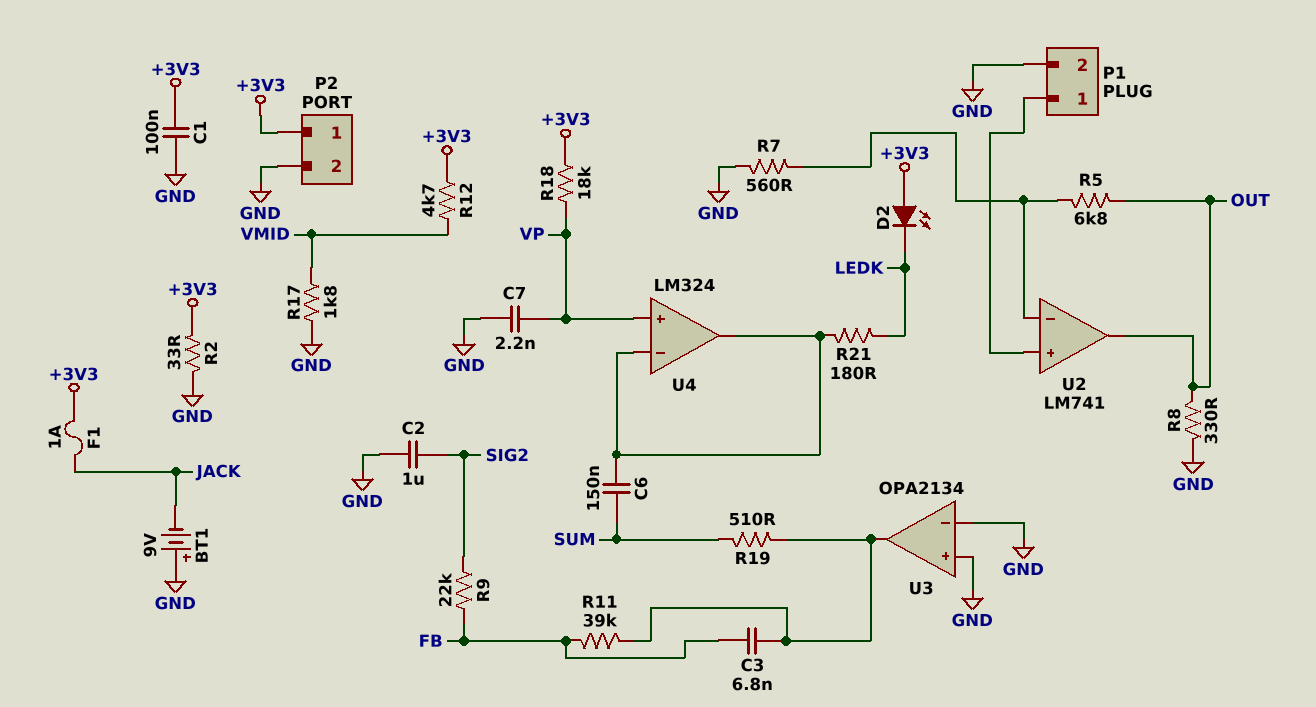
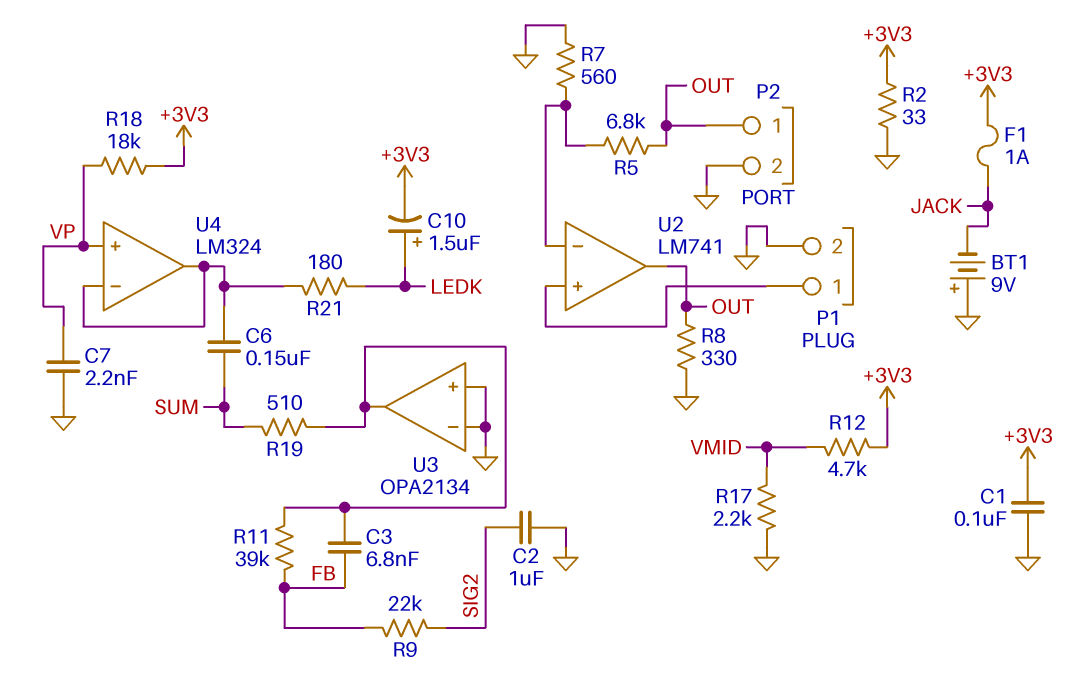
C10: none -> 1.5uF (plus LEDK, minus +3V3)
D2: LED (A +3V3, K LEDK) -> none
P2 pin 1: +3V3 -> OUT
R17: 1.8k (GND, VMID) -> 2.2k (GND, VMID)

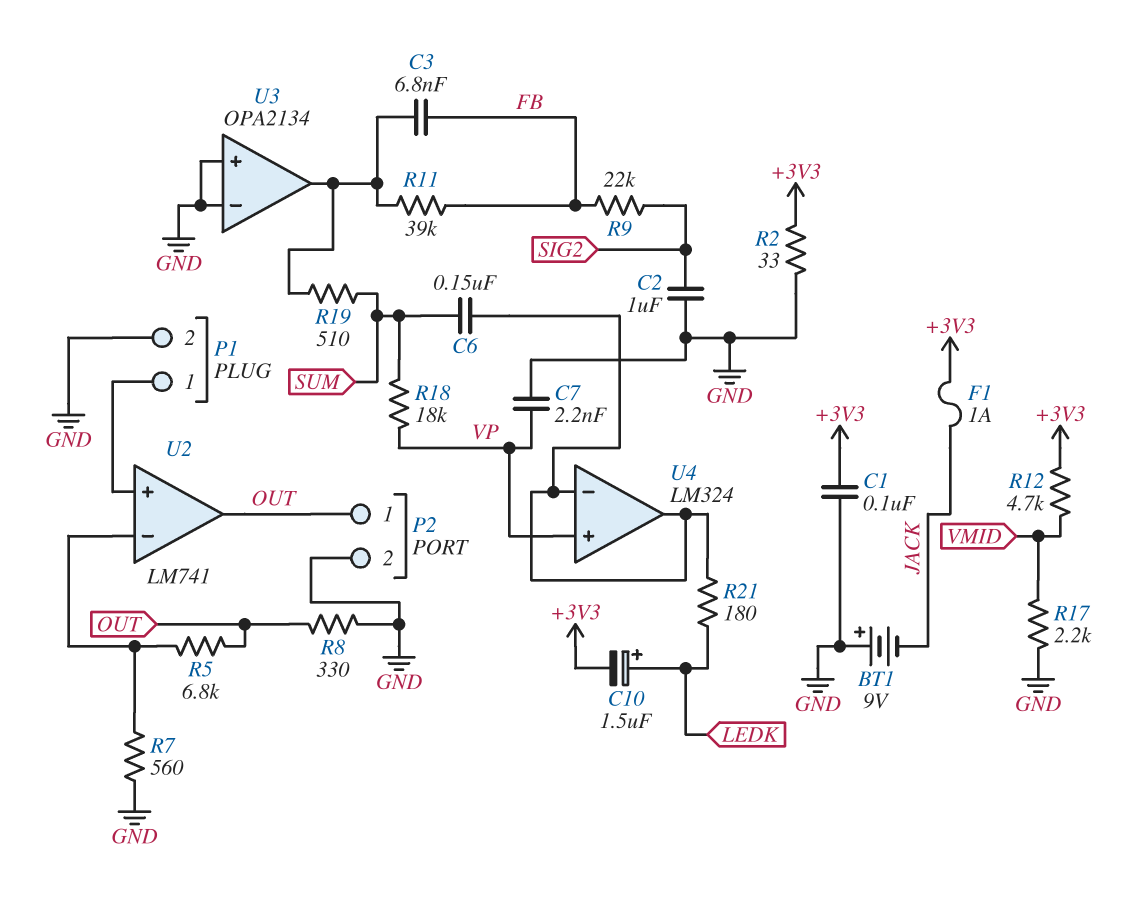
R18: 18k (+3V3, VP) -> 18k (SUM, VP)

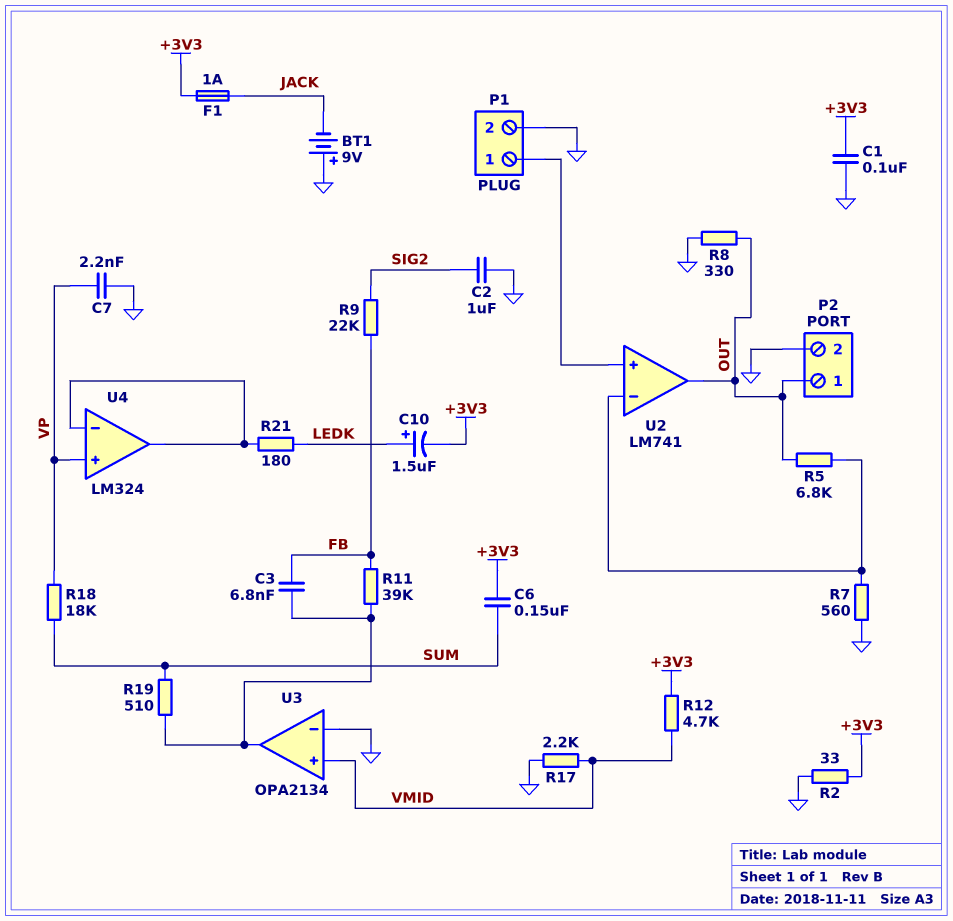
C6: 150nF (SUM, U4/in-) -> 150nF (+3V3, SUM)
U3 pin in+: GND -> VMID

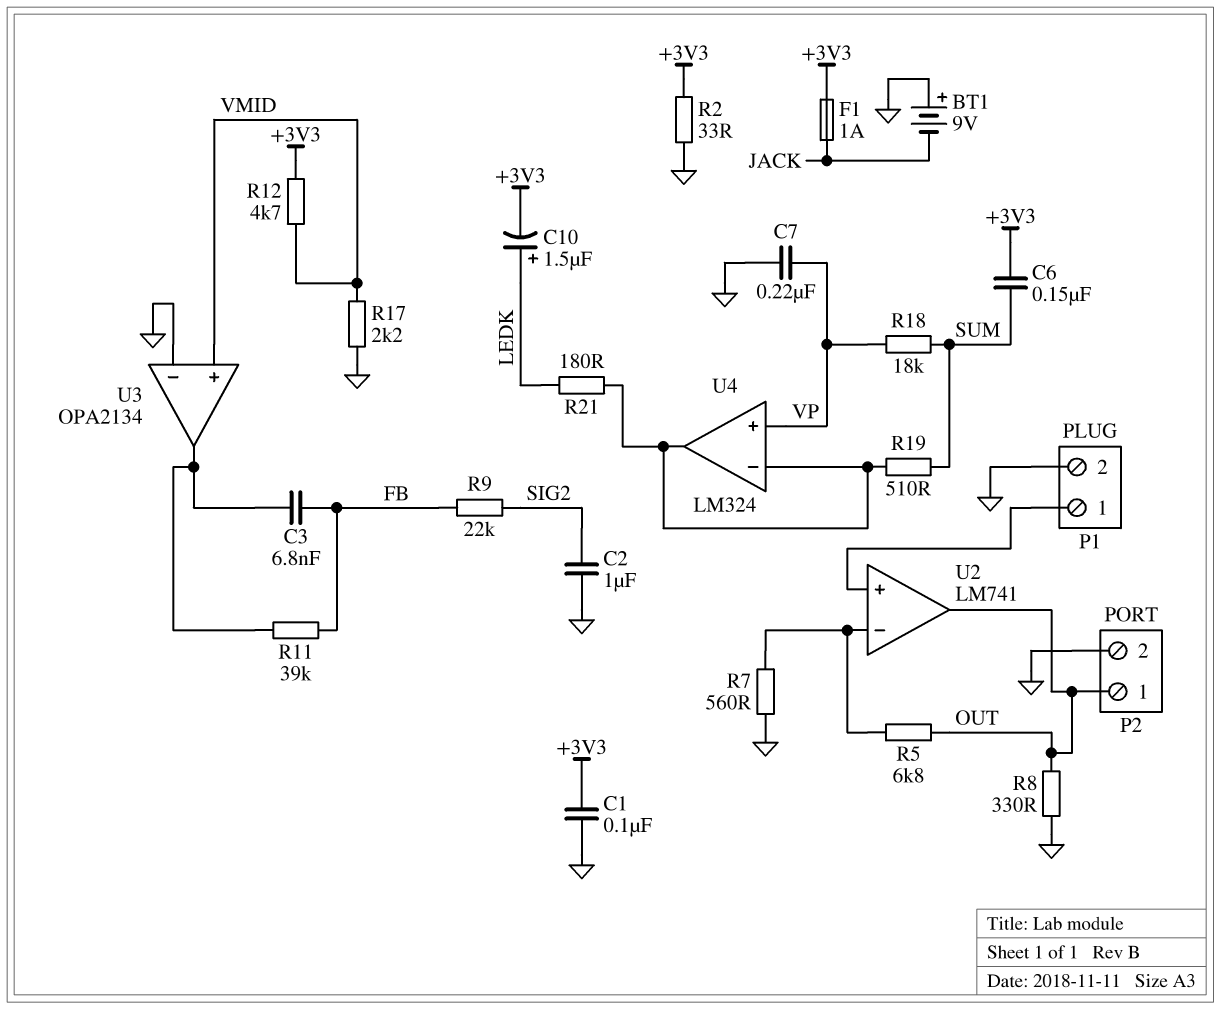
C7: 2.2nF (GND, VP) -> 220nF (GND, VP)
R19: 510 (SUM, U3/out) -> 510 (SUM, U4/in-)

